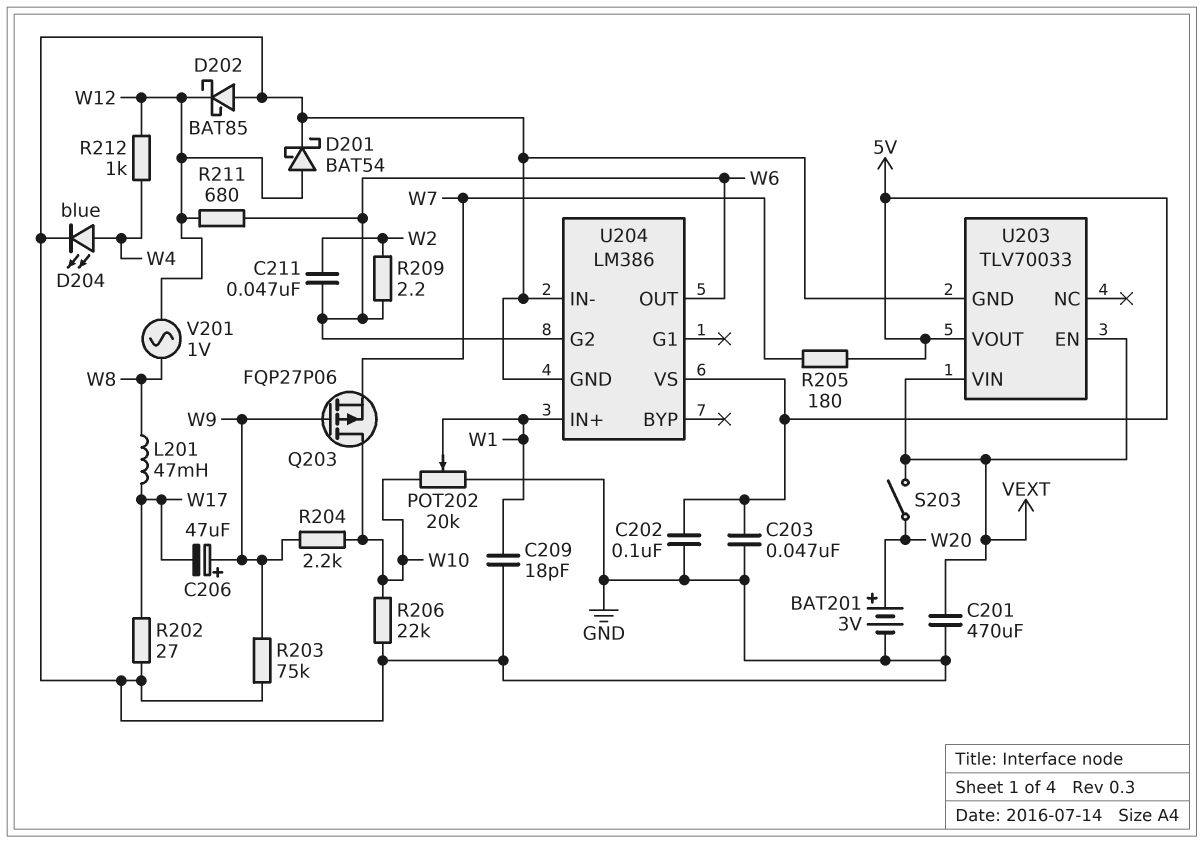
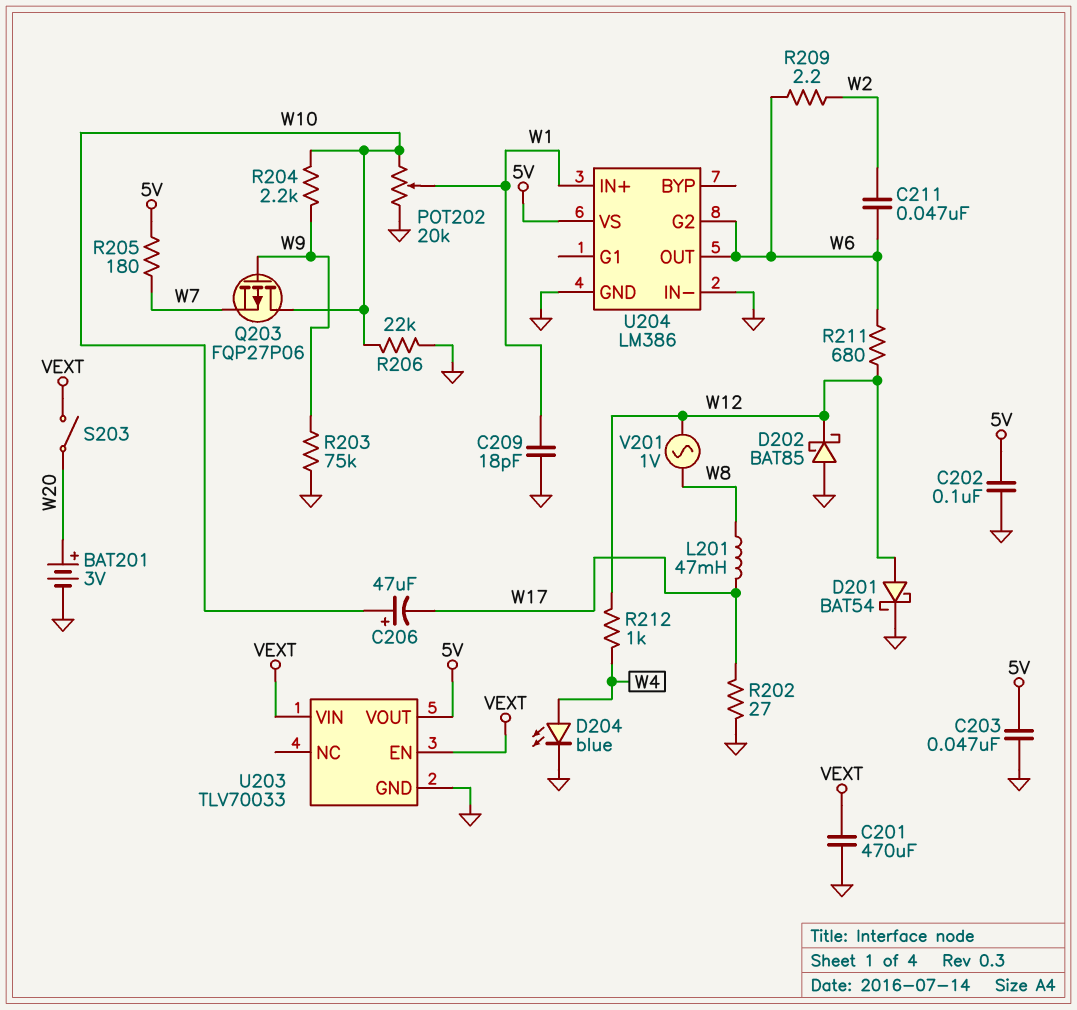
C206: 47uF (plus W9, minus W17) -> 47uF (plus W10, minus W17)

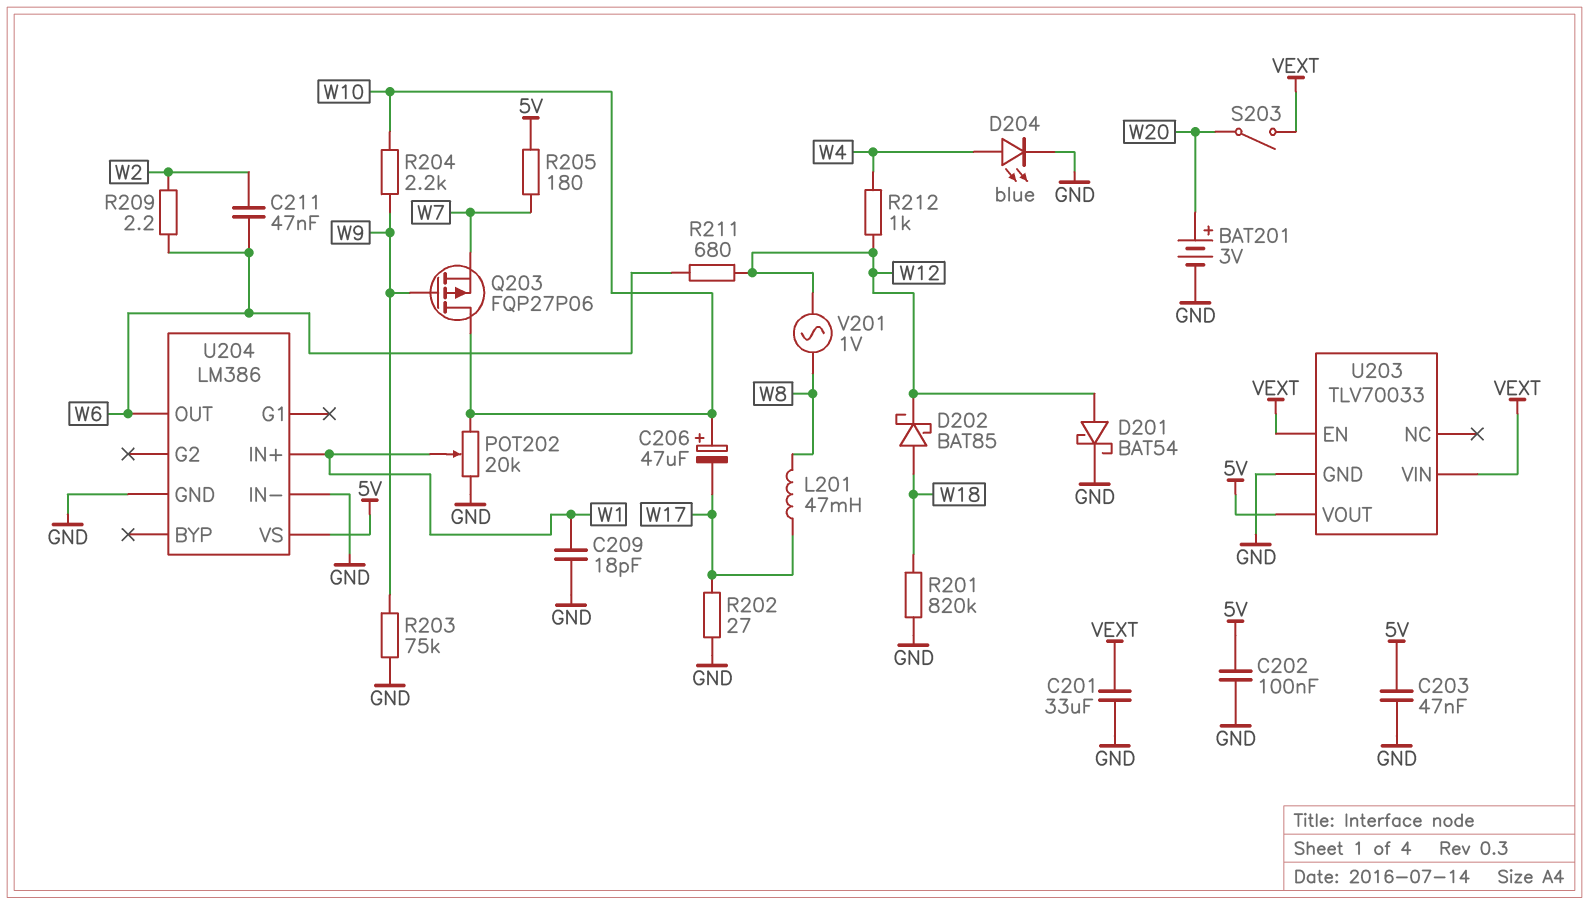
C201: 470uF (GND, VEXT) -> 33uF (GND, VEXT)
D202: schottky BAT85 (A GND, K W12) -> schottky BAT85 (A W18, K W12)
R201: none -> 820k (GND, W18)
R206: 22k (GND, W10) -> none
U204 pin G2: W6 -> none

